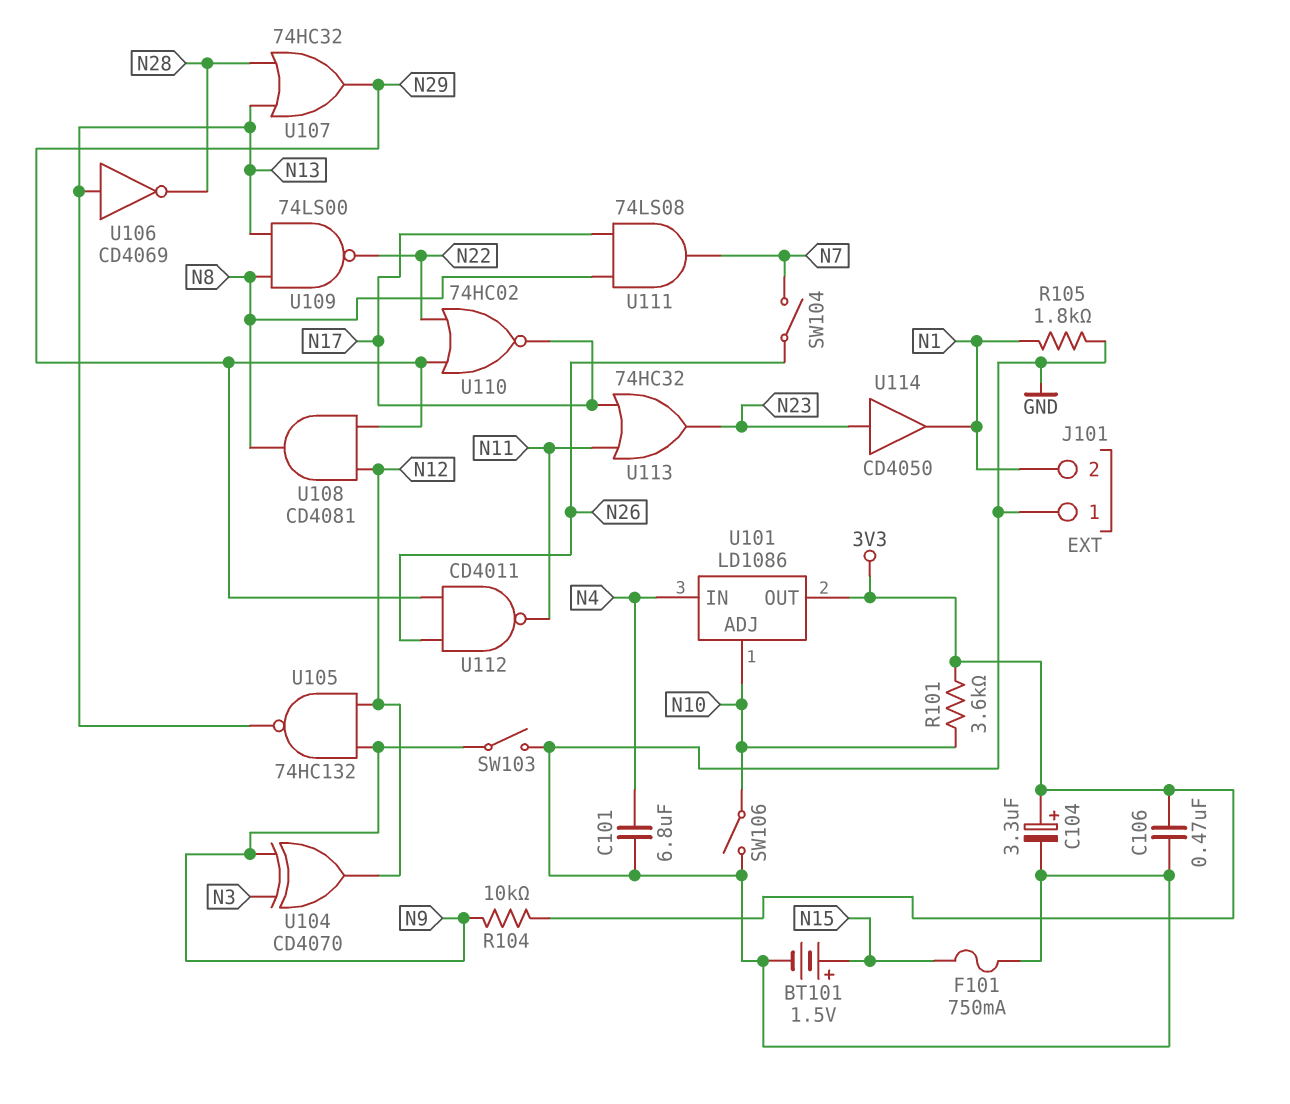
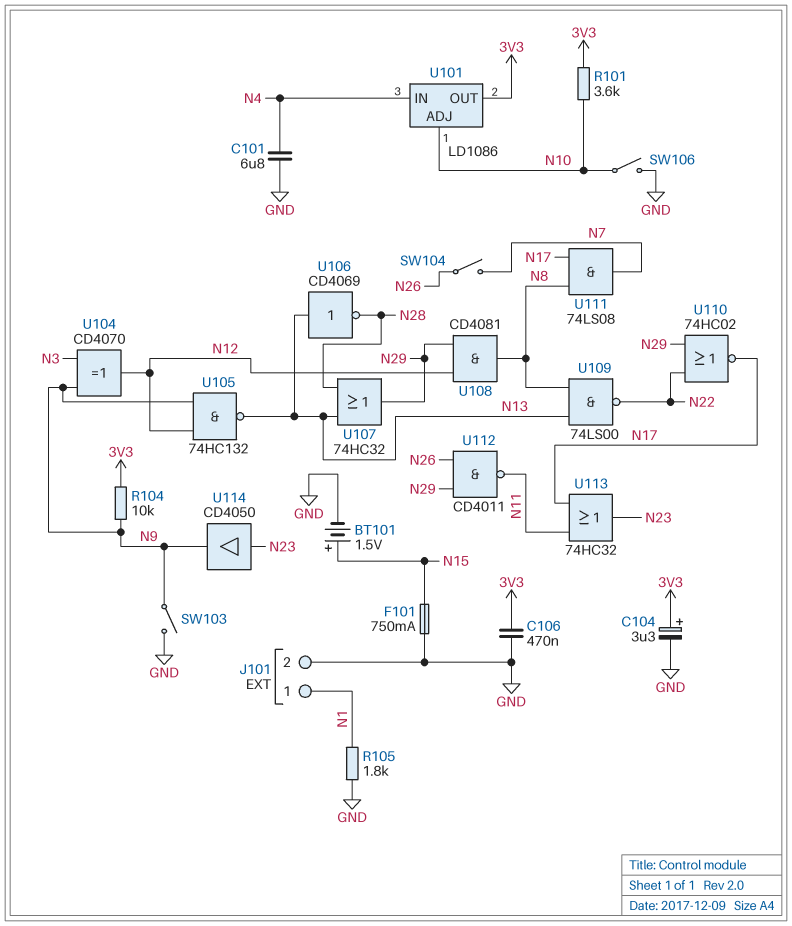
J101 pin 1: GND -> N1
J101 pin 2: N1 -> GND
U114: buffer CD4050 (in N23, out N1) -> buffer CD4050 (in N23, out N9)

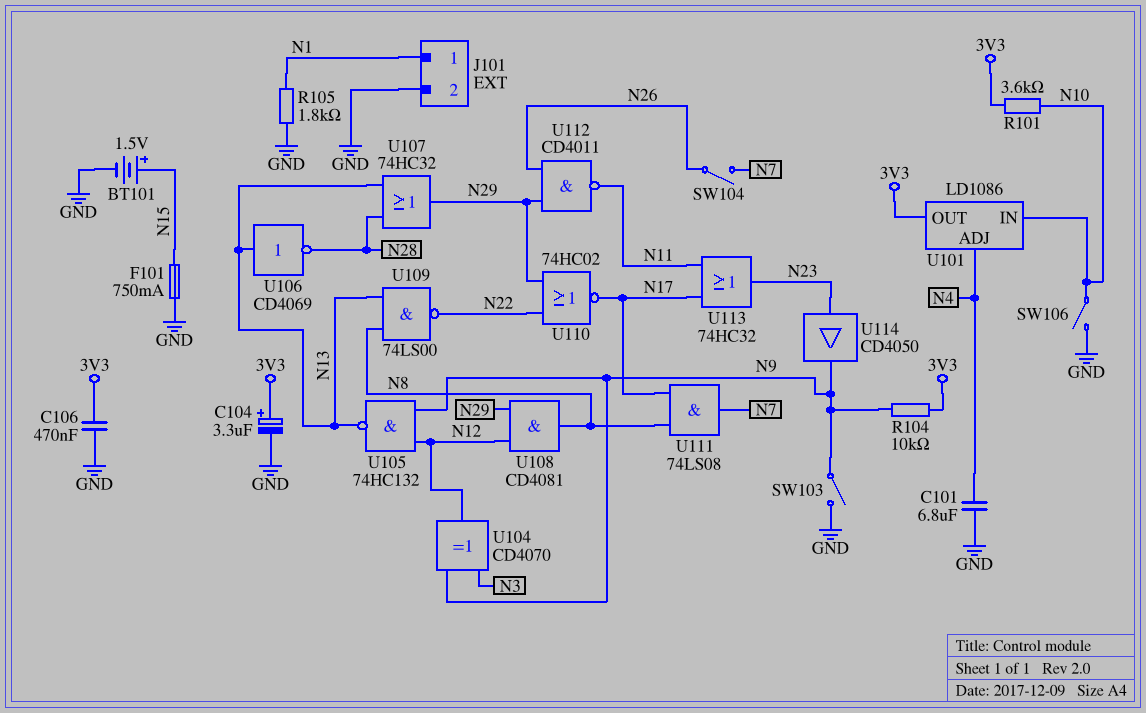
U101 pin ADJ: N10 -> N4
U101 pin IN: N4 -> N10

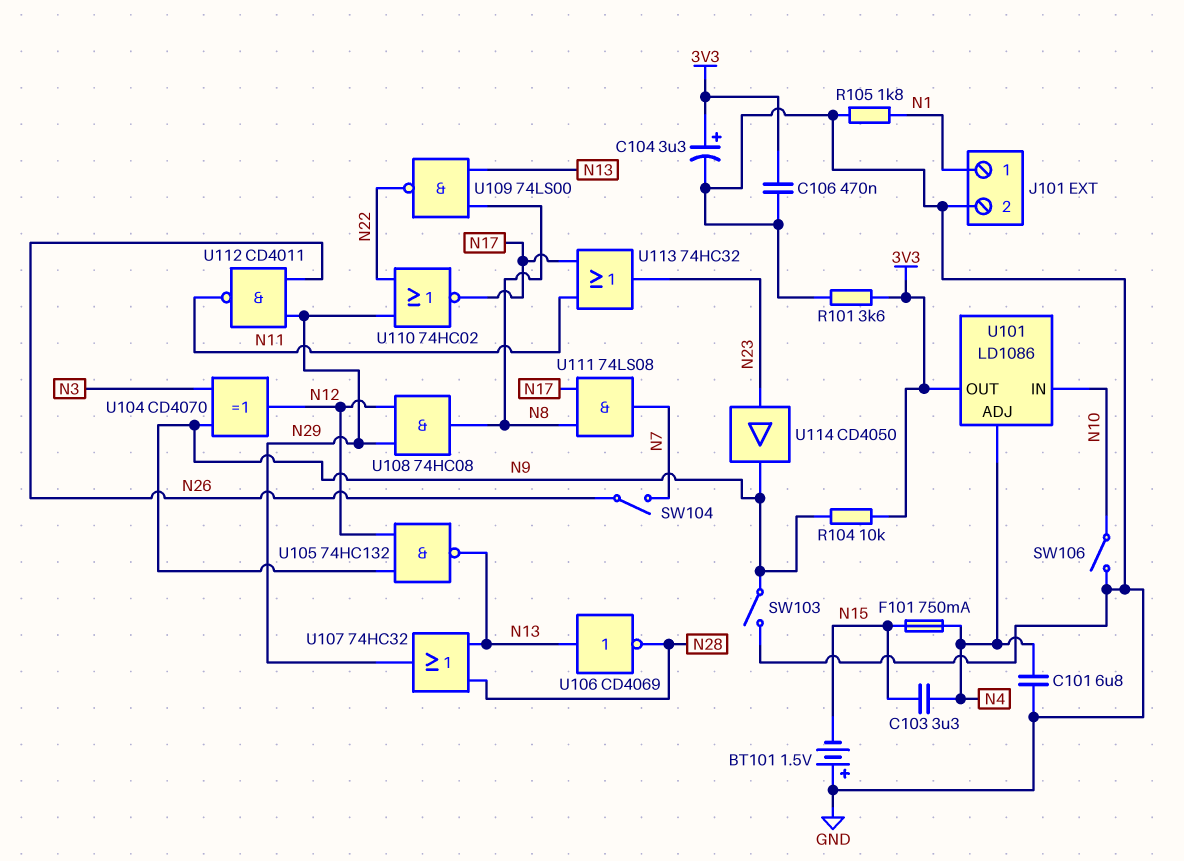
BT101: 1.5V (plus N15, minus GND) -> 1.5V (plus GND, minus N15)
C103: none -> 3.3uF (N4, N15)
F101: 750mA (GND, N15) -> 750mA (N4, N15)
R101: 3.6k (3V3, N10) -> 3.6k (3V3, GND)
U108: AND CD4081 (in N12, in N29, out N8) -> AND 74HC08 (in N12, in N29, out N8)

